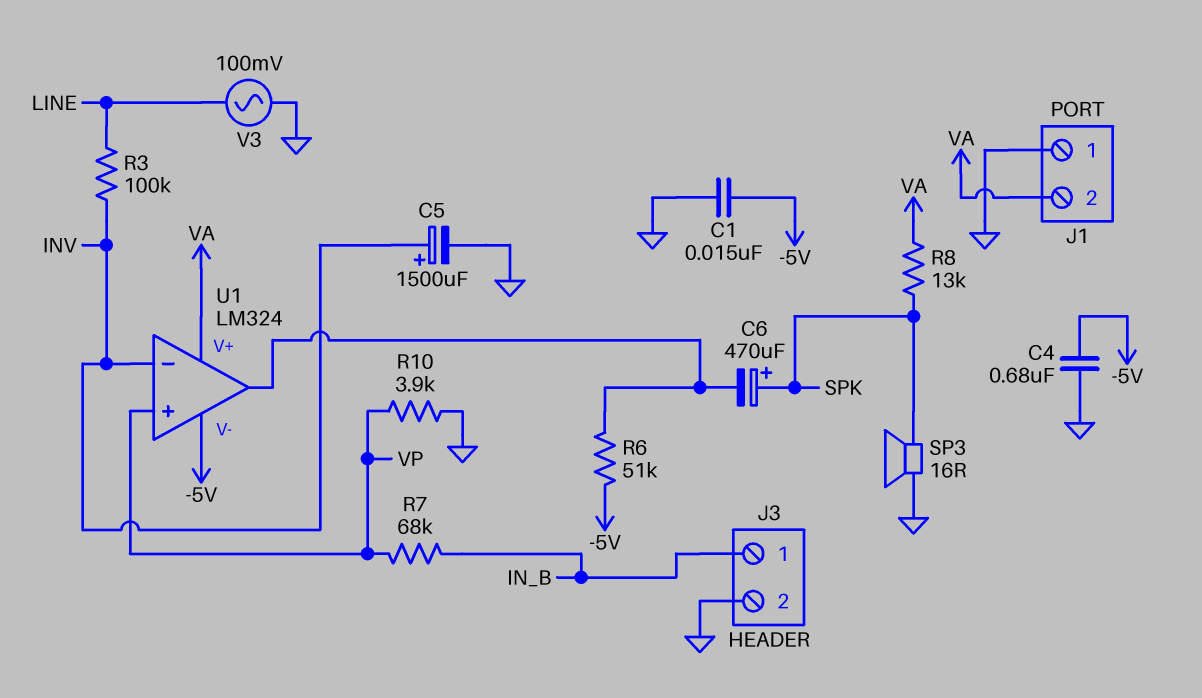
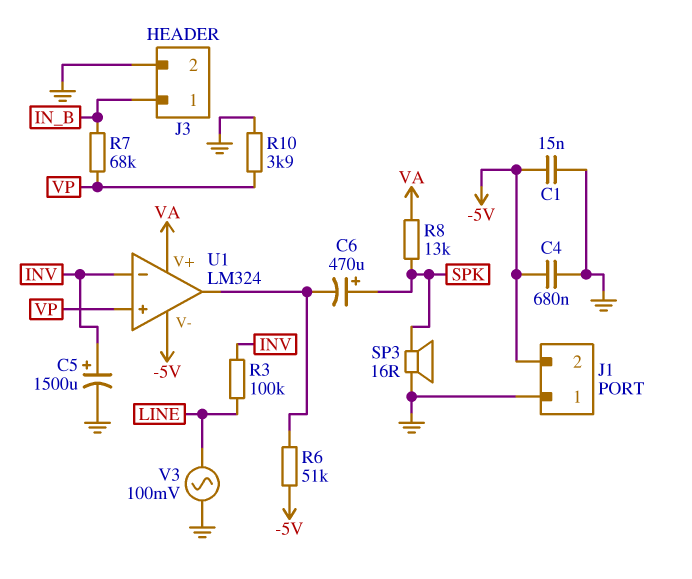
J1 pin 2: VA -> -5V

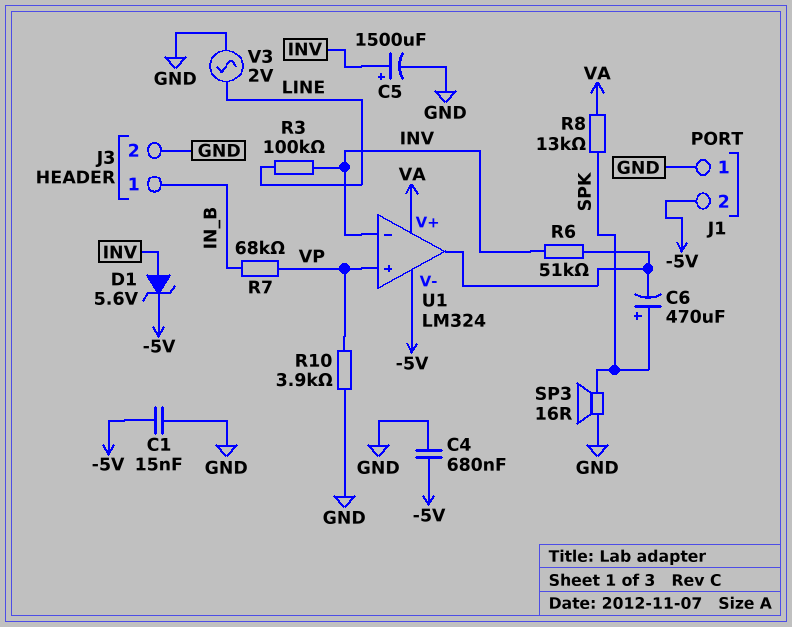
D1: none -> zener 5.6V (A INV, K -5V)
R6: 51k (-5V, U1/out) -> 51k (INV, U1/out)
V3: AC 100mV (GND, LINE) -> AC 2V (GND, LINE)

